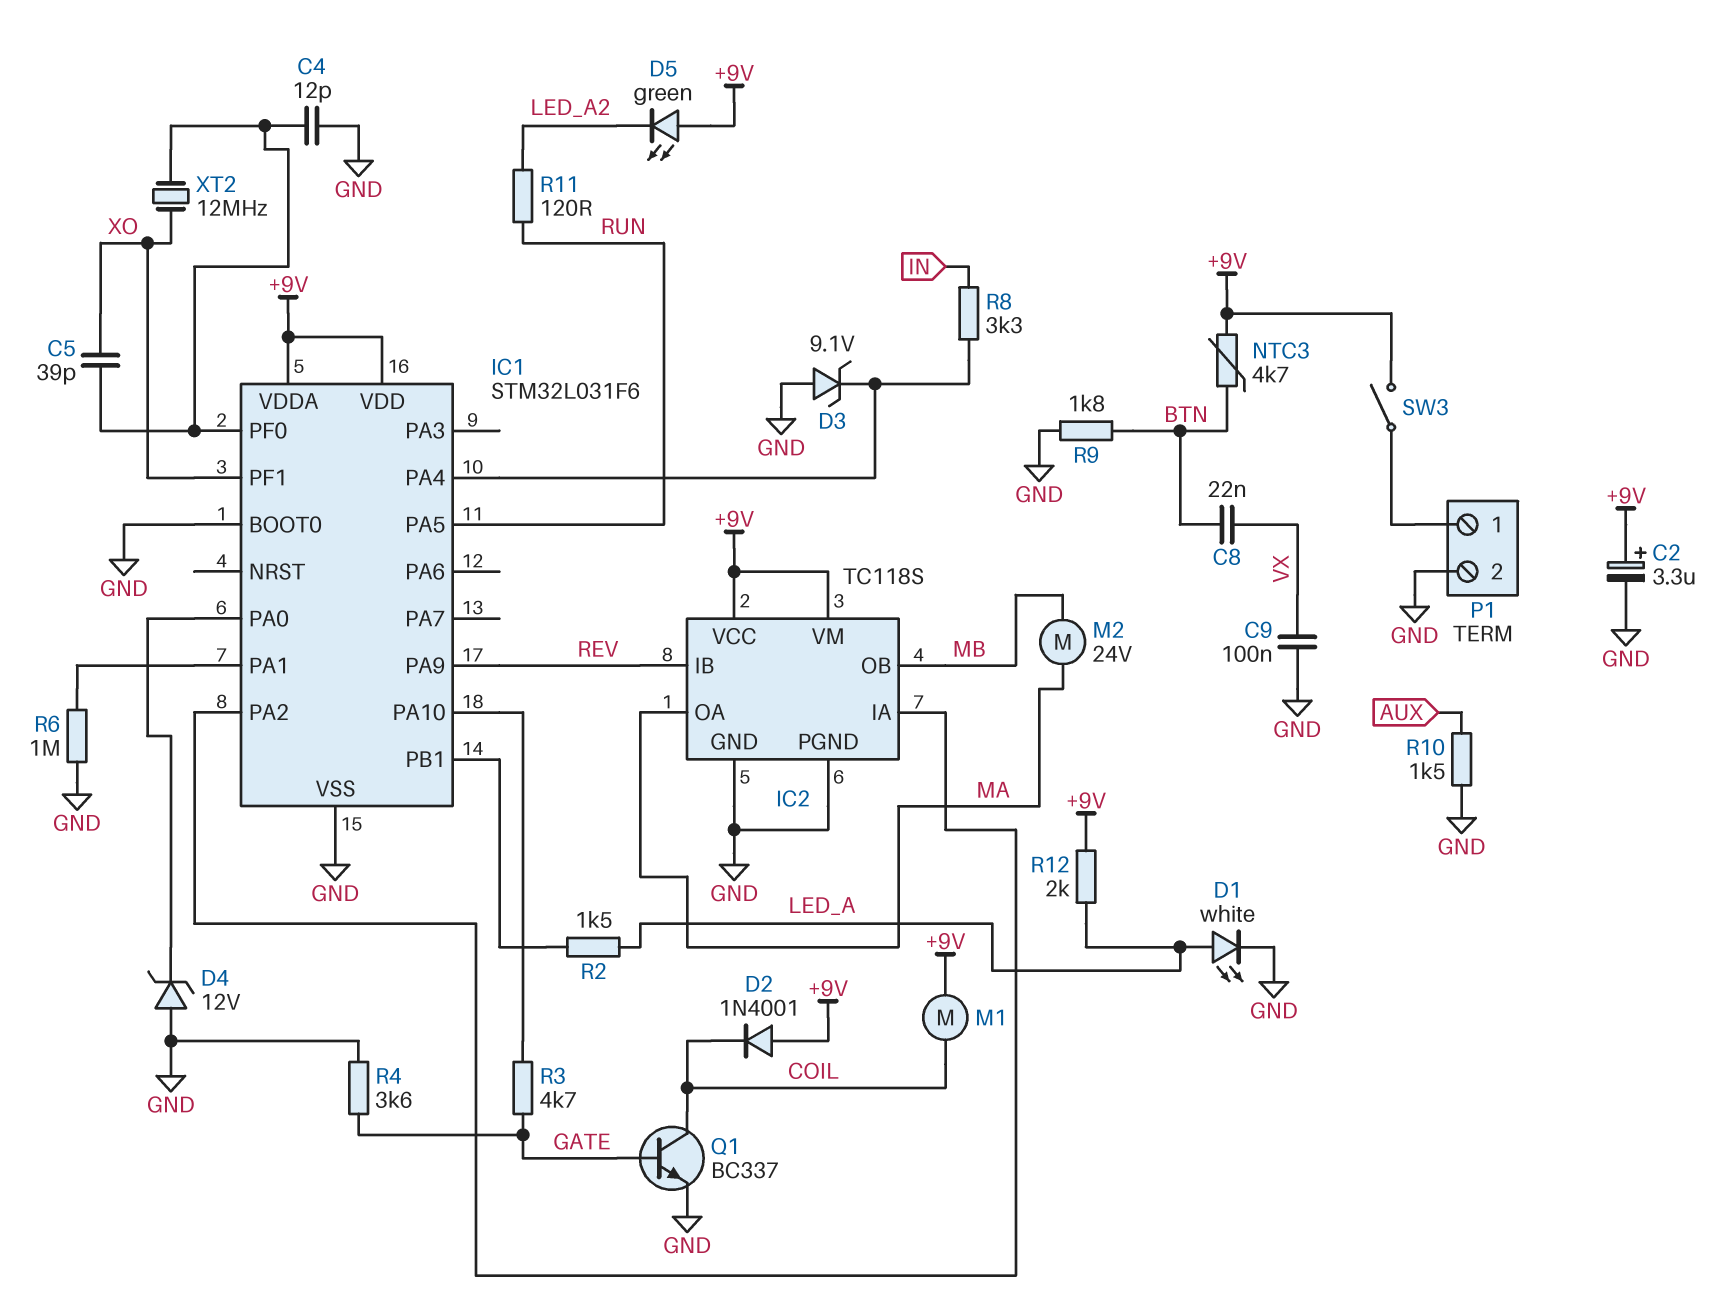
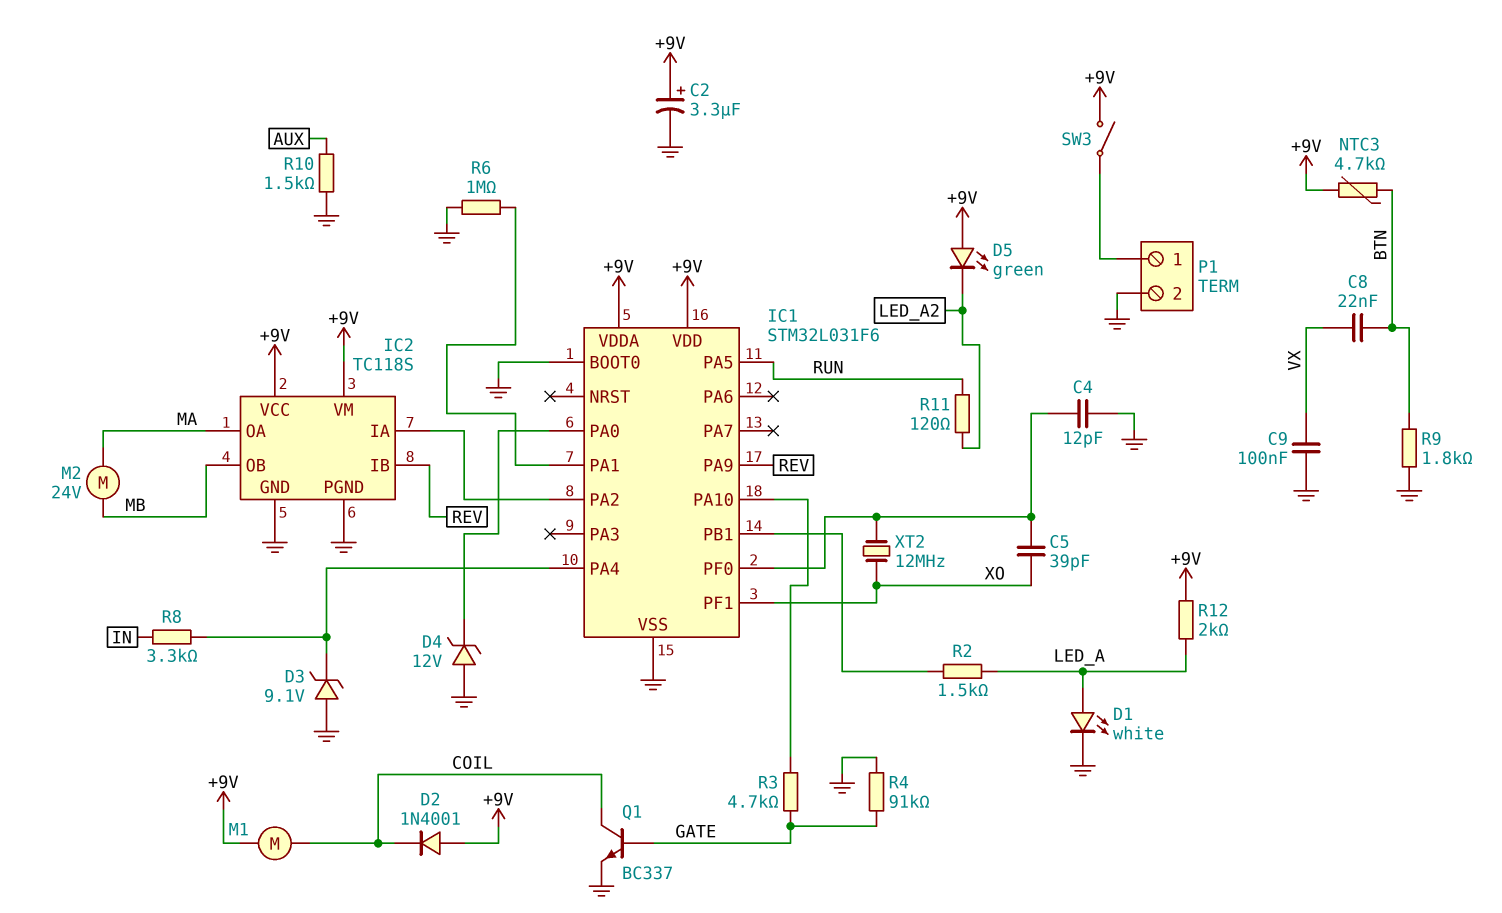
R4: 3.6k (GATE, GND) -> 91k (GATE, GND)

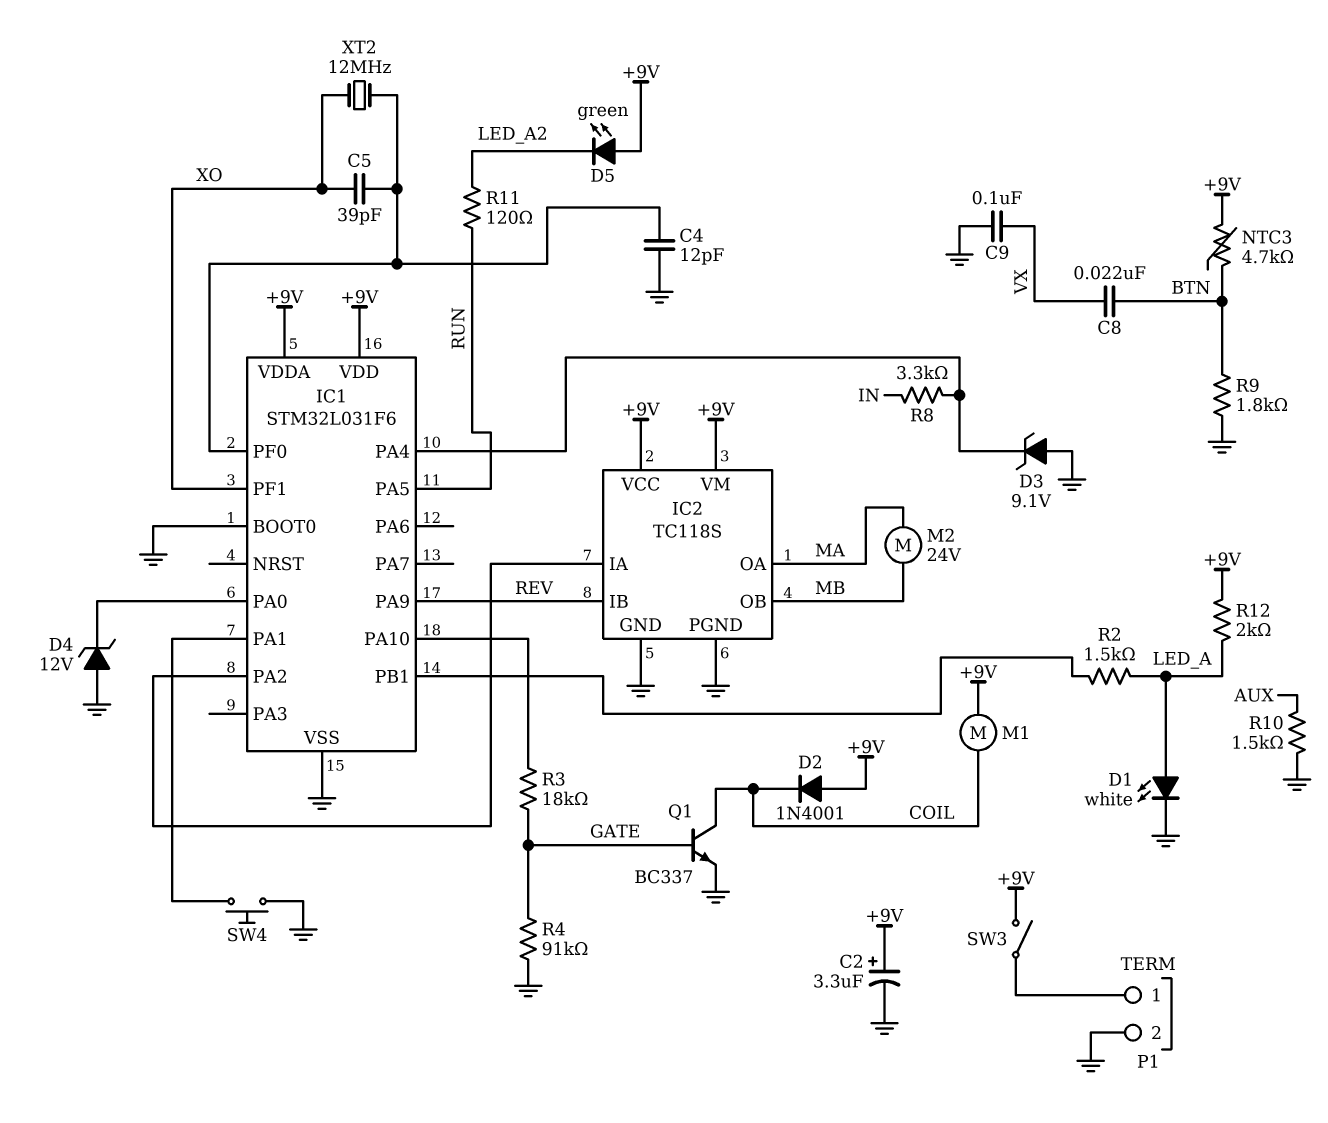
R3: 4.7k (GATE, IC1/PA10) -> 18k (GATE, IC1/PA10)
R6: 1M (GND, IC1/PA1) -> none
SW4: none -> button (GND, IC1/PA1)

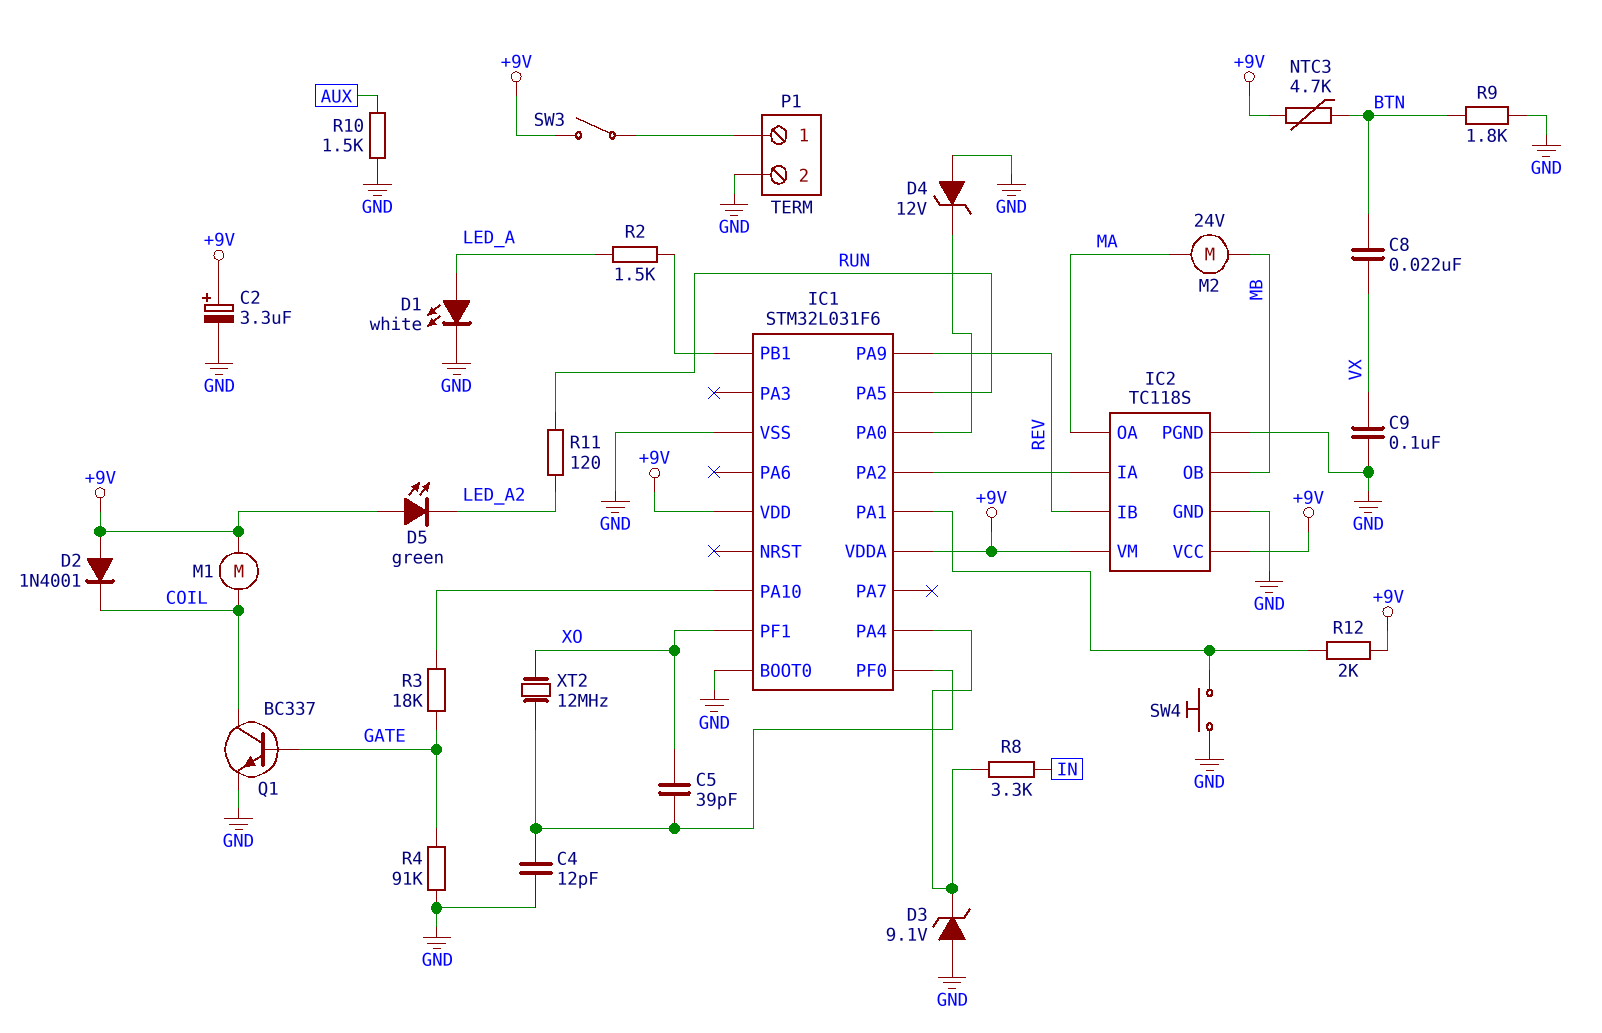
R12: 2k (+9V, LED_A) -> 2k (+9V, IC1/PA1)

